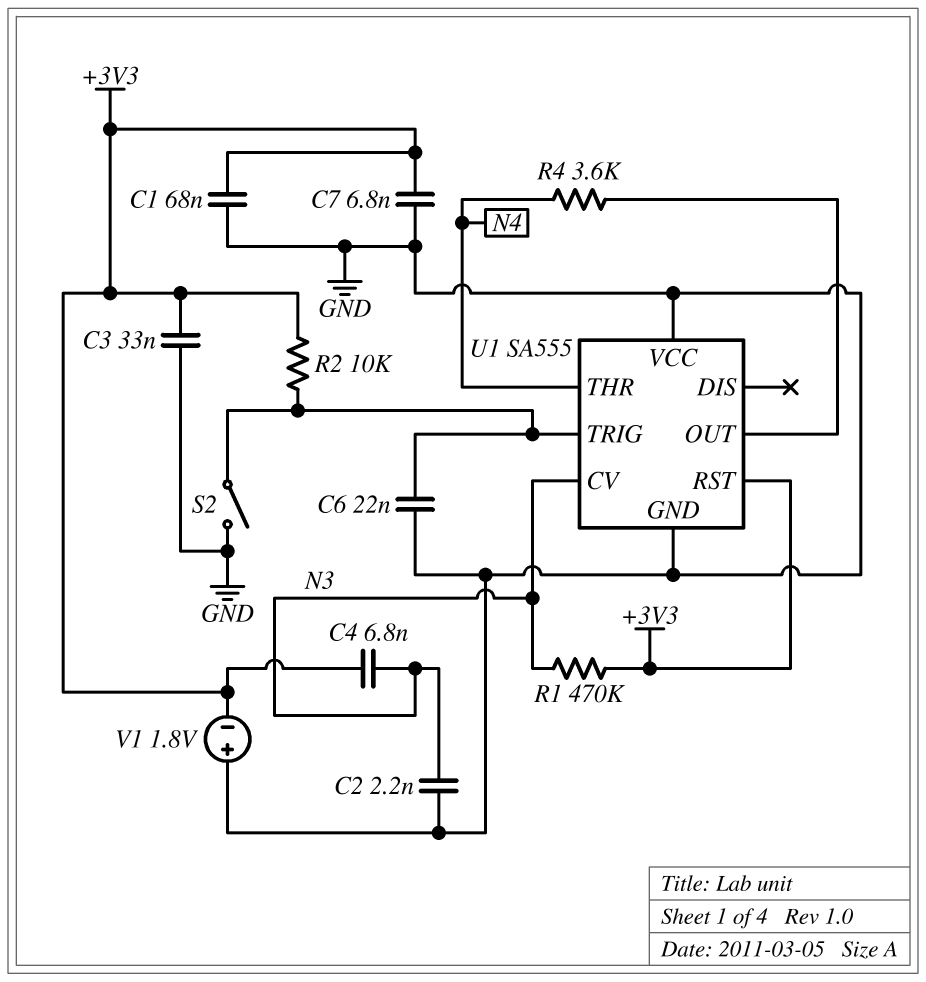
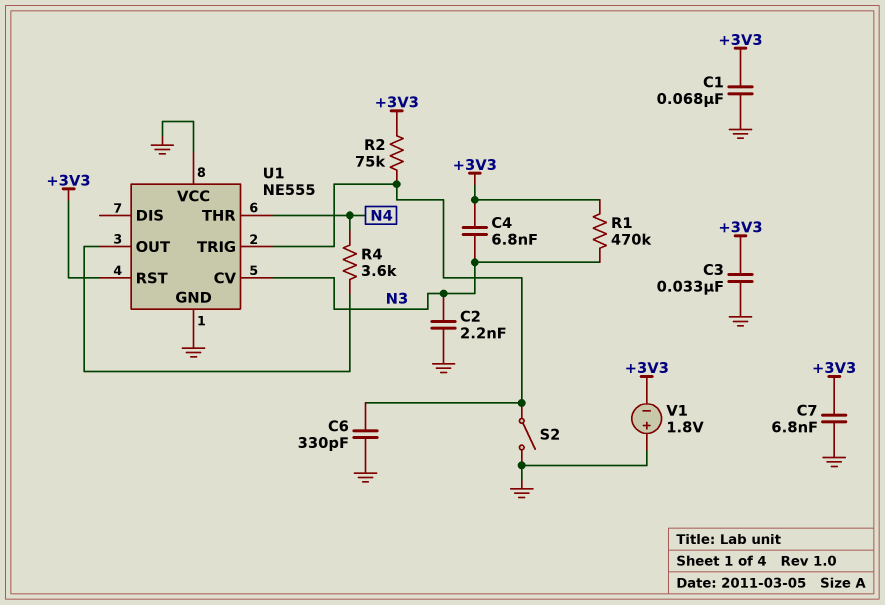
C6: 22nF (GND, U1/TRIG) -> 330pF (GND, U1/TRIG)
R2: 10k (+3V3, U1/TRIG) -> 75k (+3V3, U1/TRIG)
U1: SA555 -> NE555

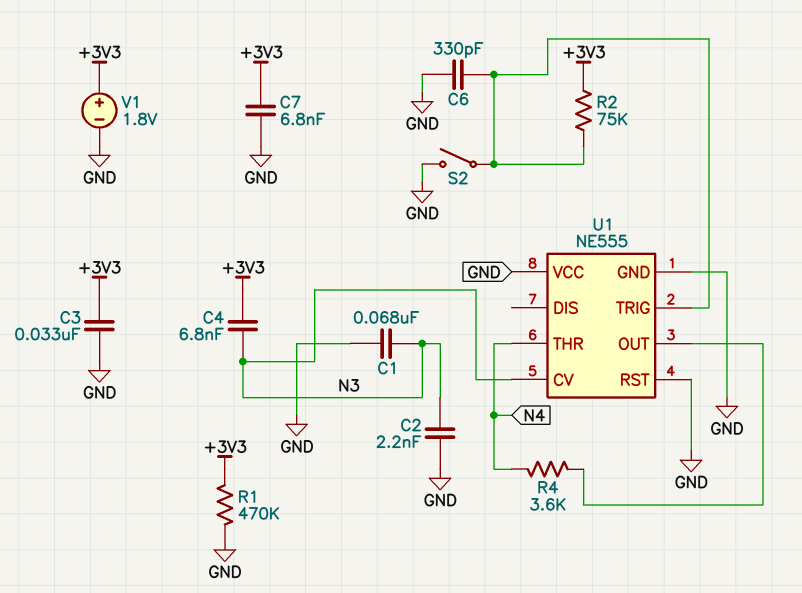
C1: 68nF (+3V3, GND) -> 68nF (GND, N3)
R1: 470k (+3V3, N3) -> 470k (+3V3, GND)
U1 pin RST: +3V3 -> GND
V1: 1.8V (plus GND, minus +3V3) -> 1.8V (plus +3V3, minus GND)

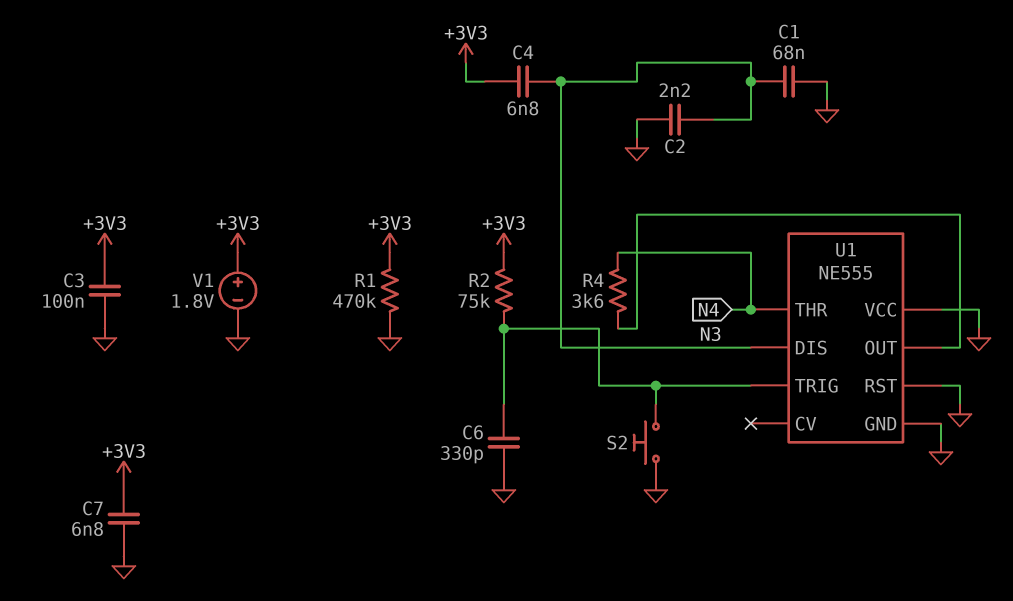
C3: 33nF (+3V3, GND) -> 100nF (+3V3, GND)
S2: switch (GND, U1/TRIG) -> button (GND, U1/TRIG)
U1 pin CV: N3 -> none
U1 pin DIS: none -> N3

